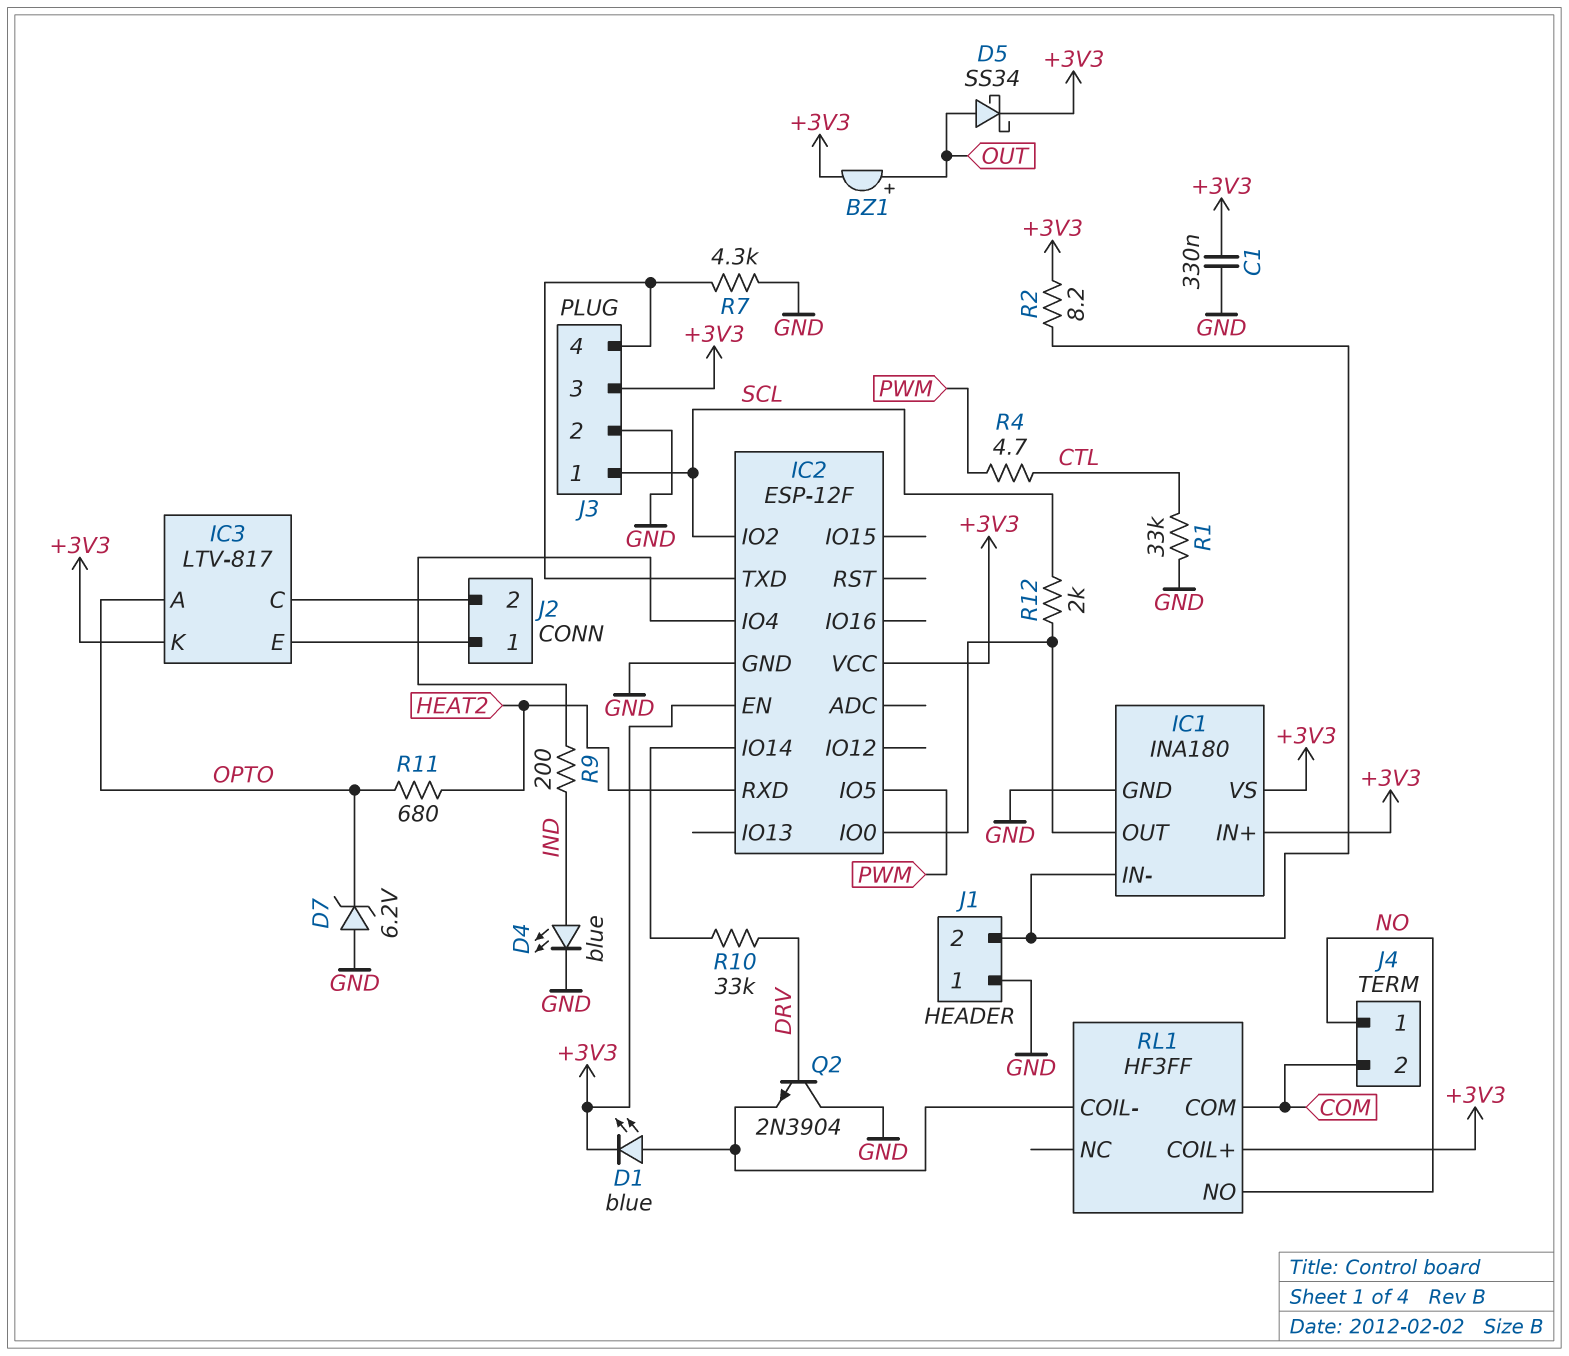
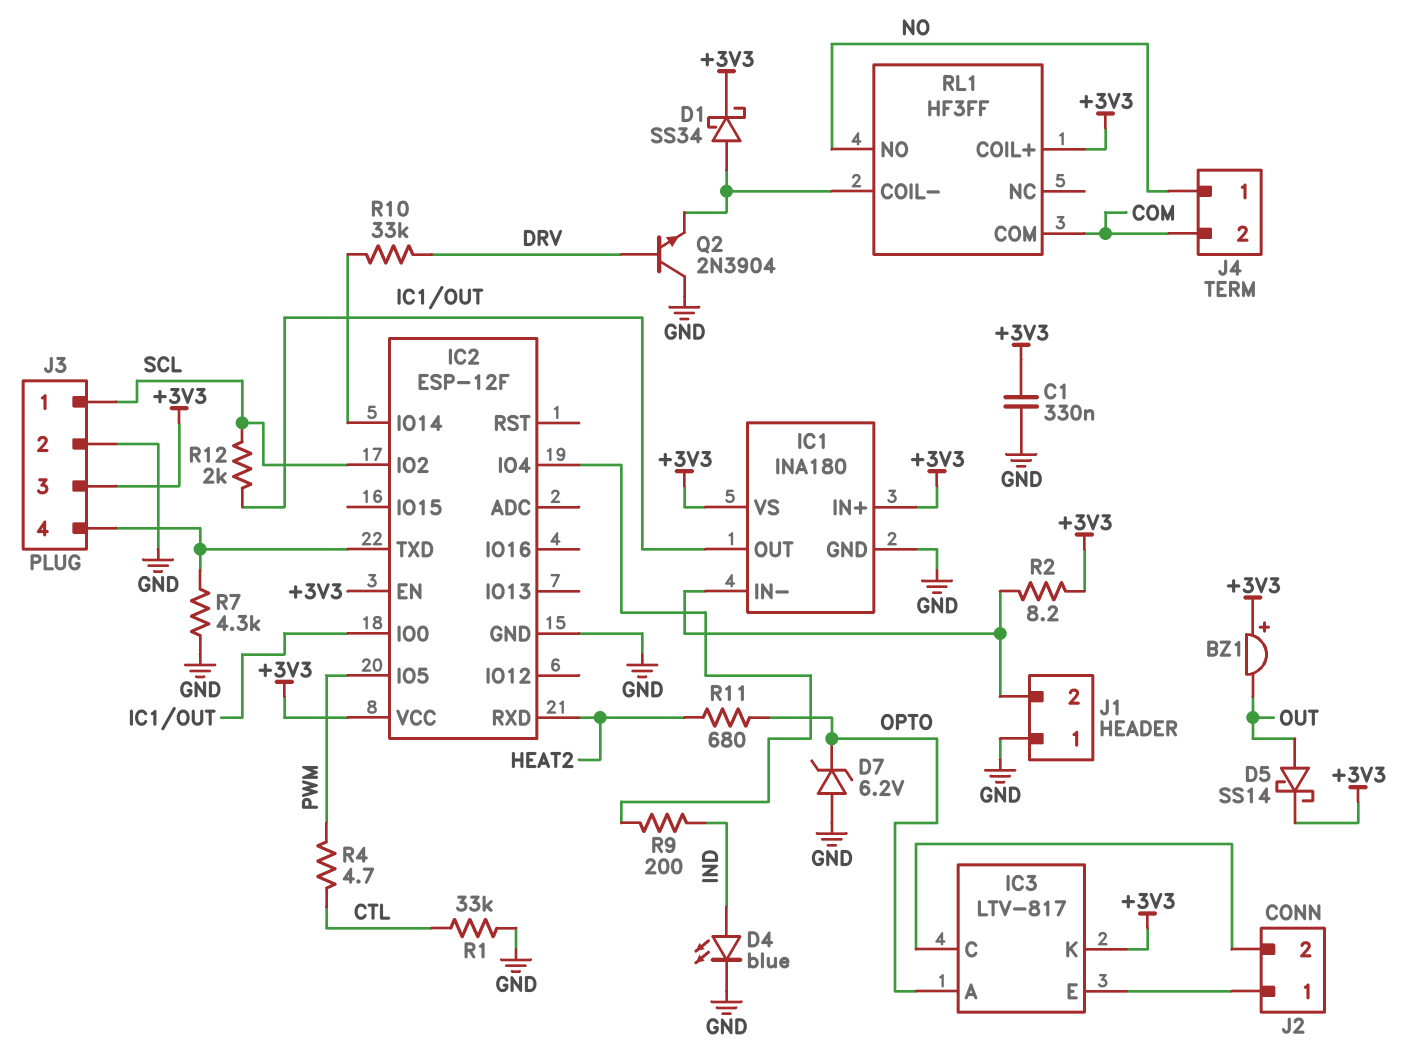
BZ1: buzzer (plus OUT, minus +3V3) -> buzzer (plus +3V3, minus OUT)
D1: LED blue (A RL1/COIL-, K +3V3) -> schottky SS34 (A RL1/COIL-, K +3V3)
D5: schottky SS34 (A OUT, K +3V3) -> schottky SS14 (A OUT, K +3V3)

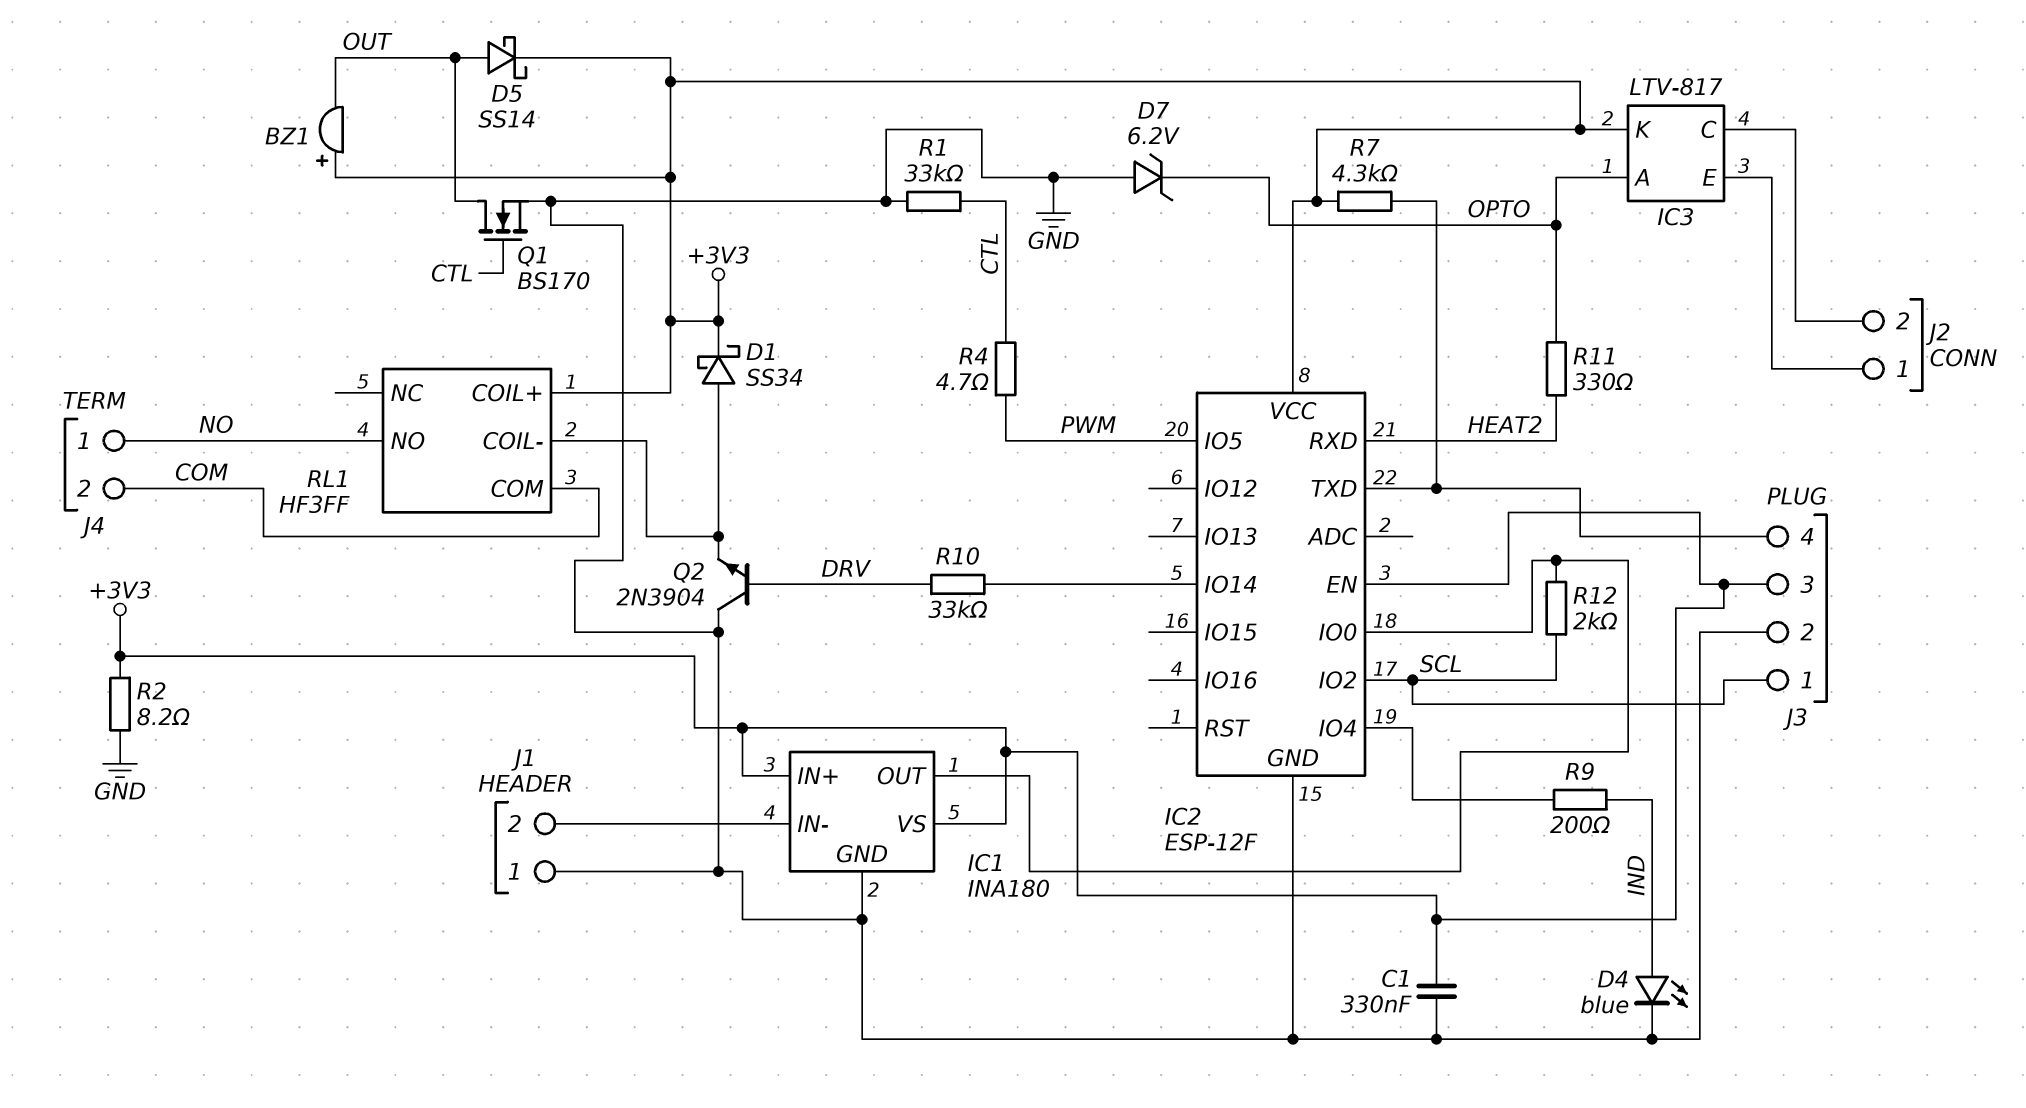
Q1: none -> NMOS BS170 (G CTL, D OUT, S GND)
R2: 8.2 (+3V3, IC1/IN-) -> 8.2 (+3V3, GND)
R7: 4.3k (GND, IC2/TXD) -> 4.3k (+3V3, IC2/TXD)
R11: 680 (HEAT2, OPTO) -> 330 (HEAT2, OPTO)

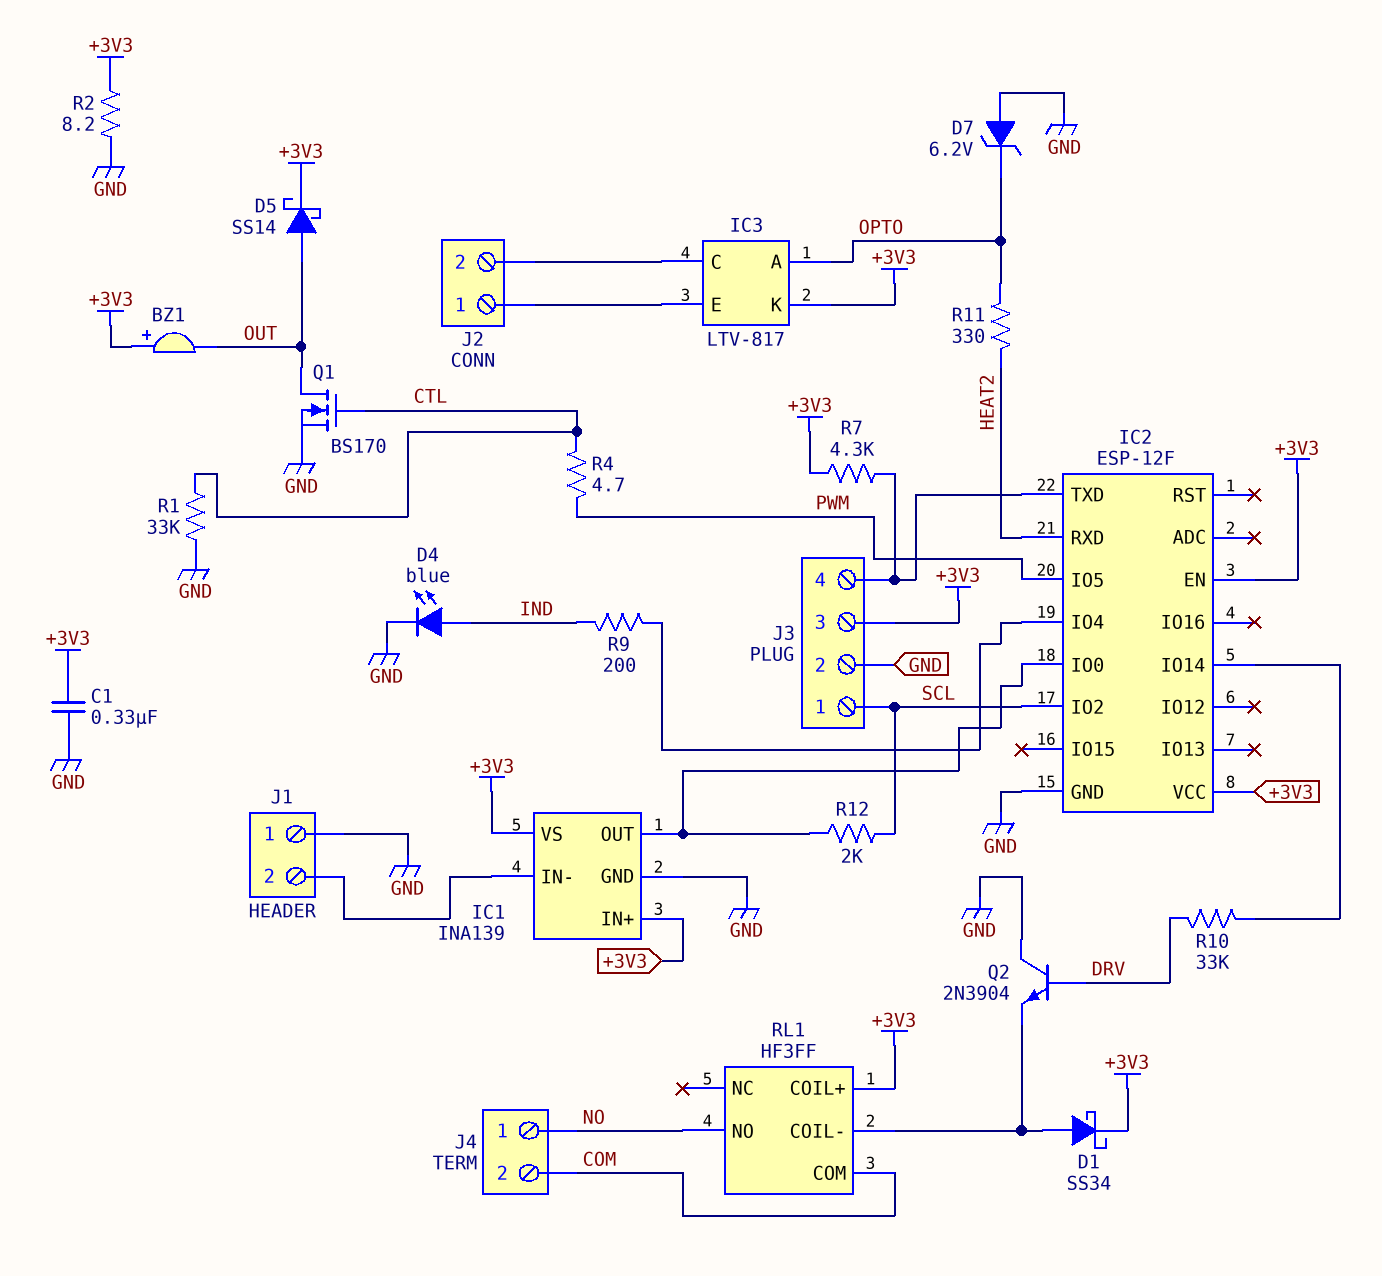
IC1: INA180 -> INA139

